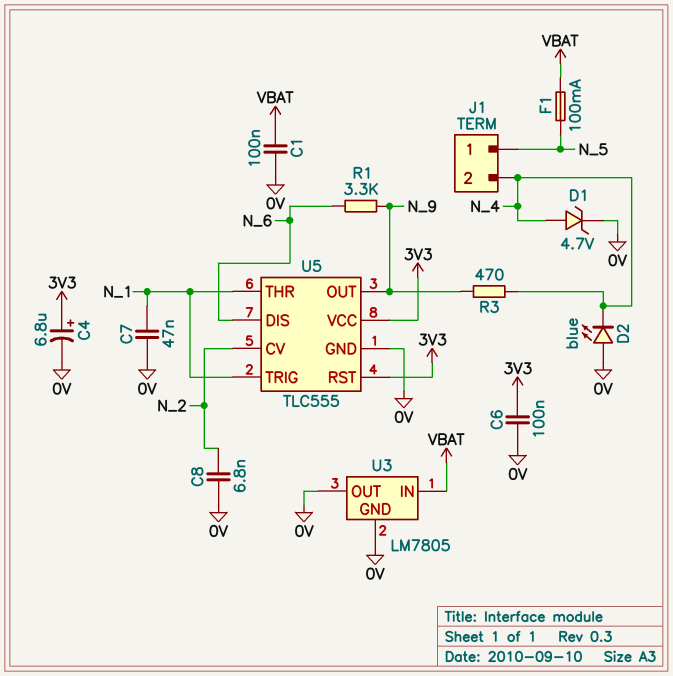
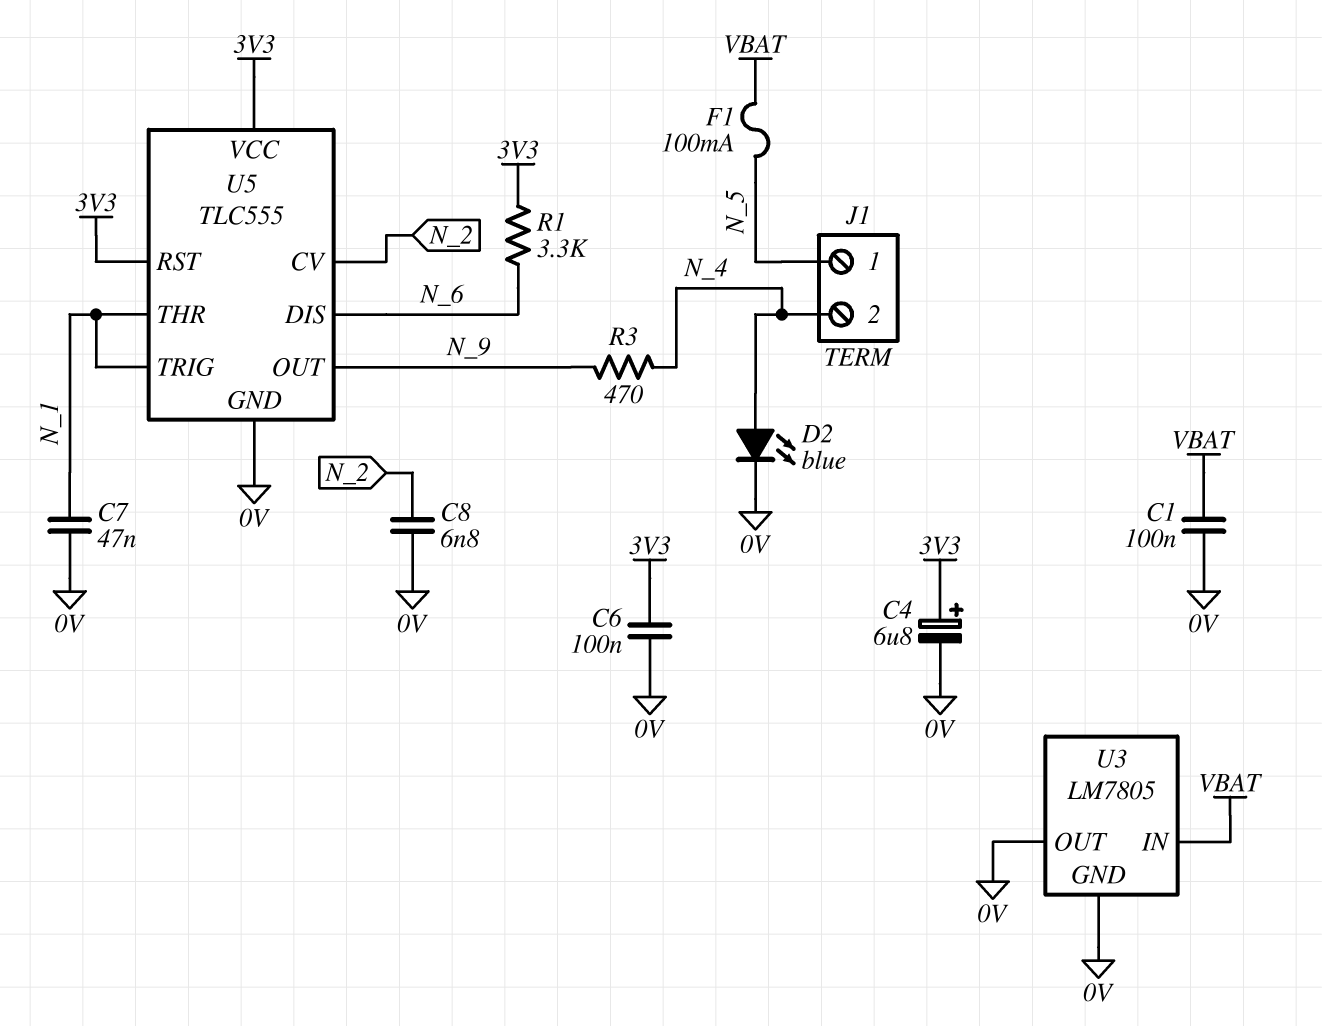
D1: zener 4.7V (A N_4, K 0V) -> none
D2: LED blue (A 0V, K N_4) -> LED blue (A N_4, K 0V)
R1: 3.3k (N_6, N_9) -> 3.3k (3V3, N_6)

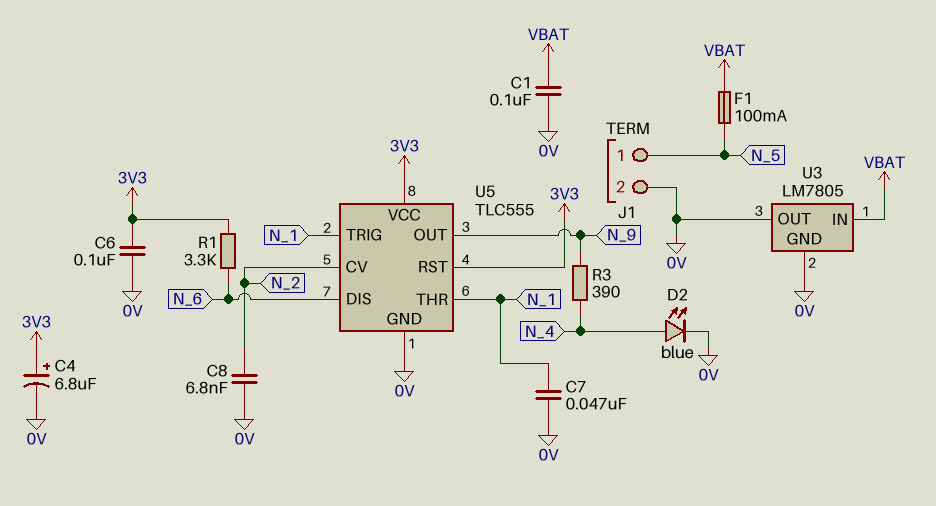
J1 pin 2: N_4 -> 0V
R3: 470 (N_4, N_9) -> 390 (N_4, N_9)

